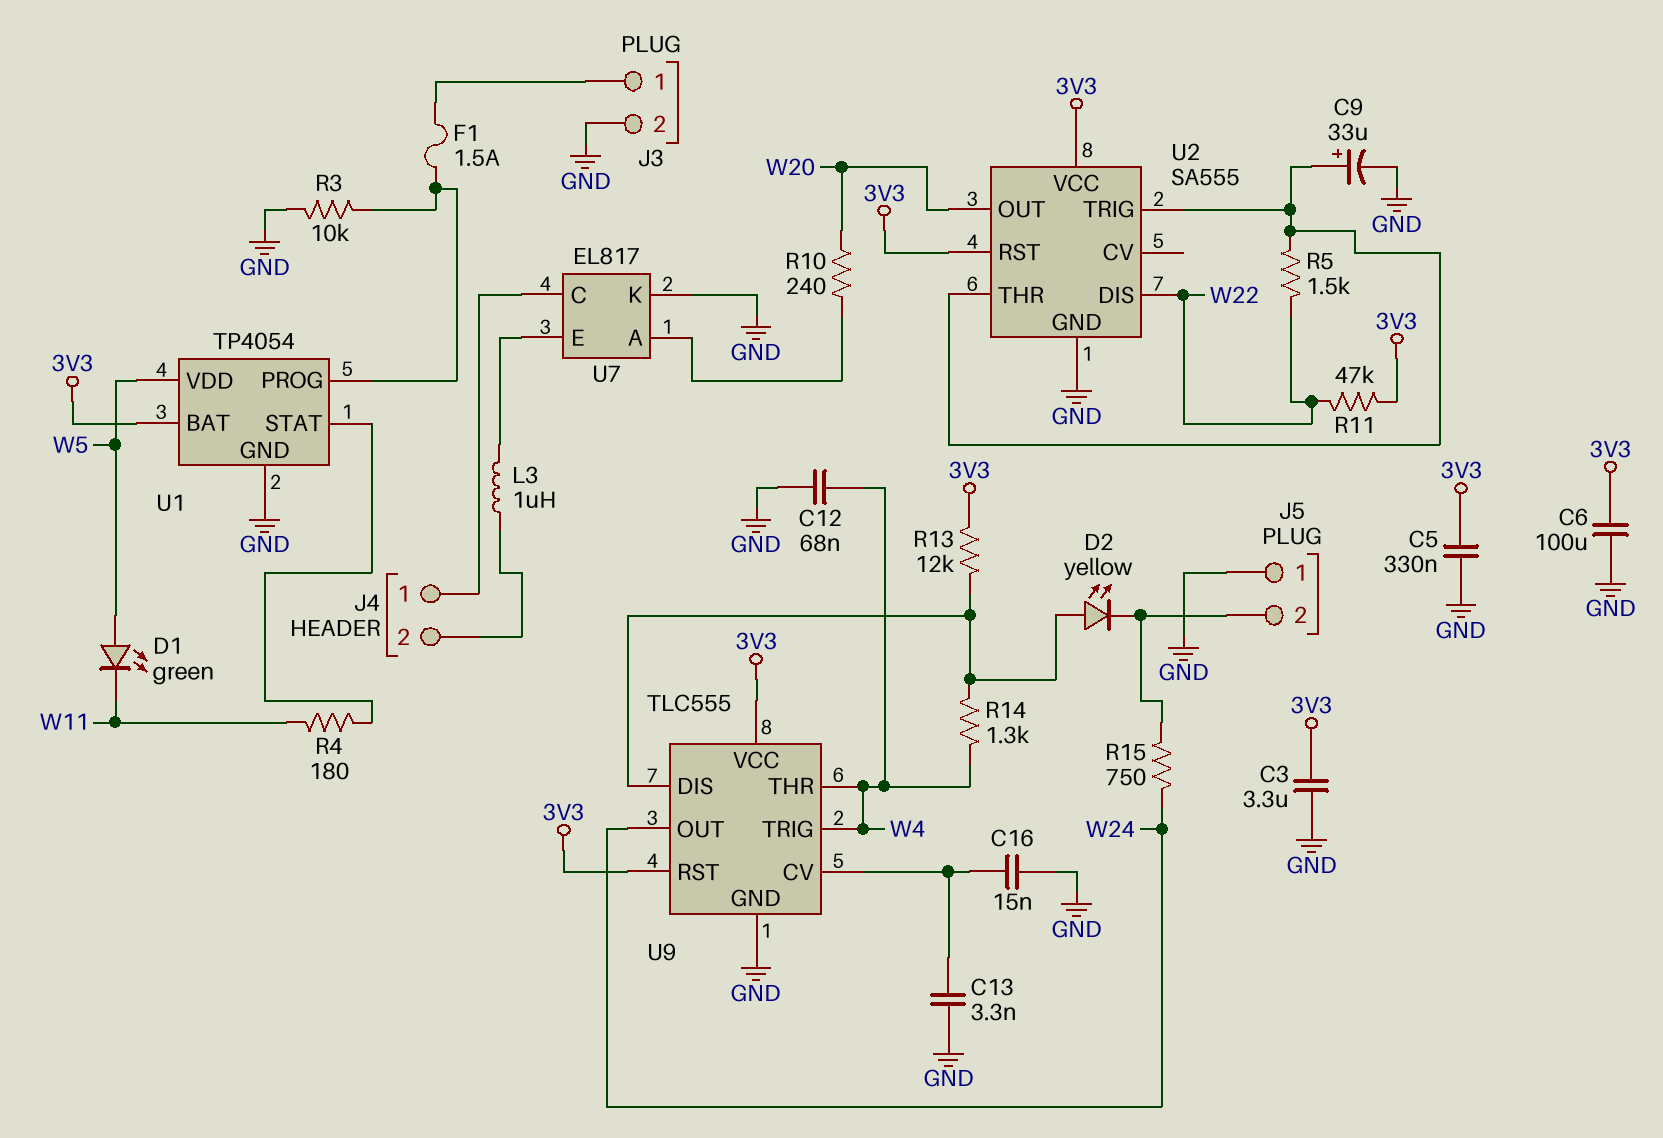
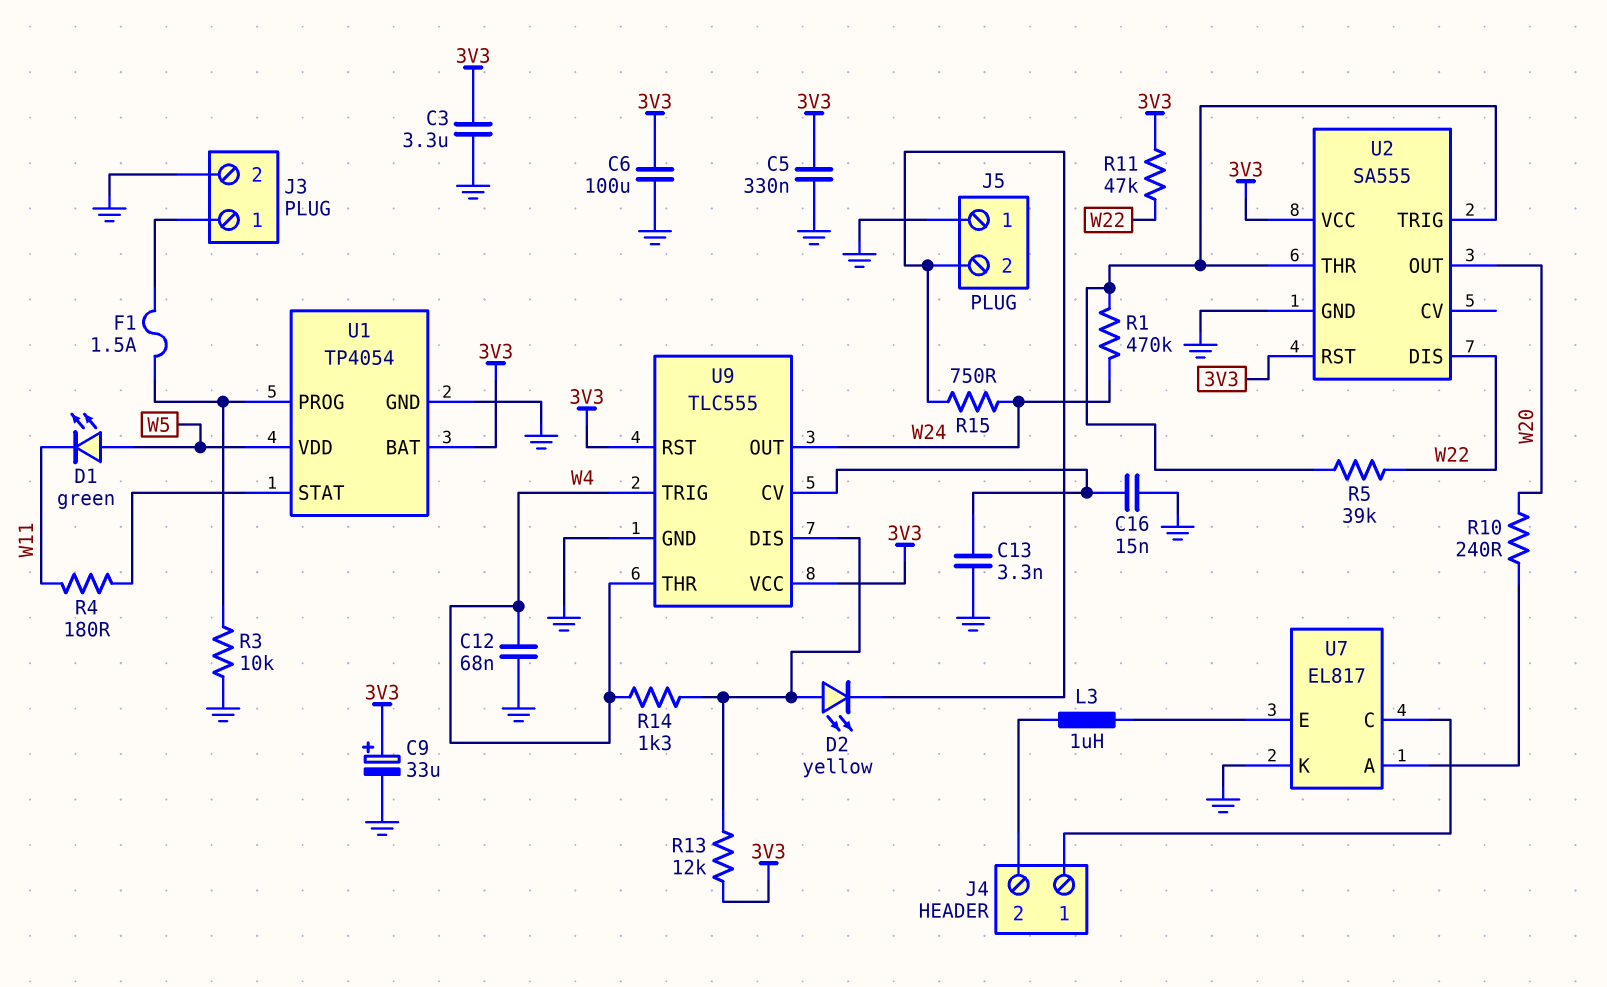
C9: 33uF (plus U2/THR, minus GND) -> 33uF (plus 3V3, minus GND)
R1: none -> 470k (U2/THR, W24)
R5: 1.5k (U2/THR, W22) -> 39k (U2/THR, W22)

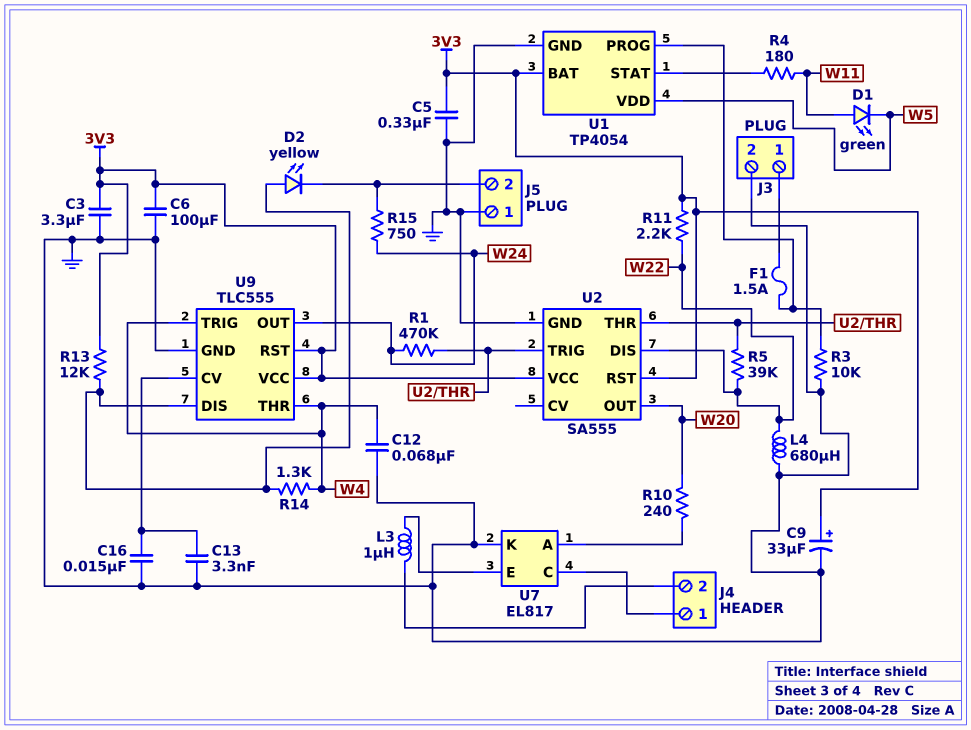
D1: LED green (A W5, K W11) -> LED green (A W11, K W5)
L4: none -> 680uH (GND, W22)
R11: 47k (3V3, W22) -> 2.2k (3V3, W22)

